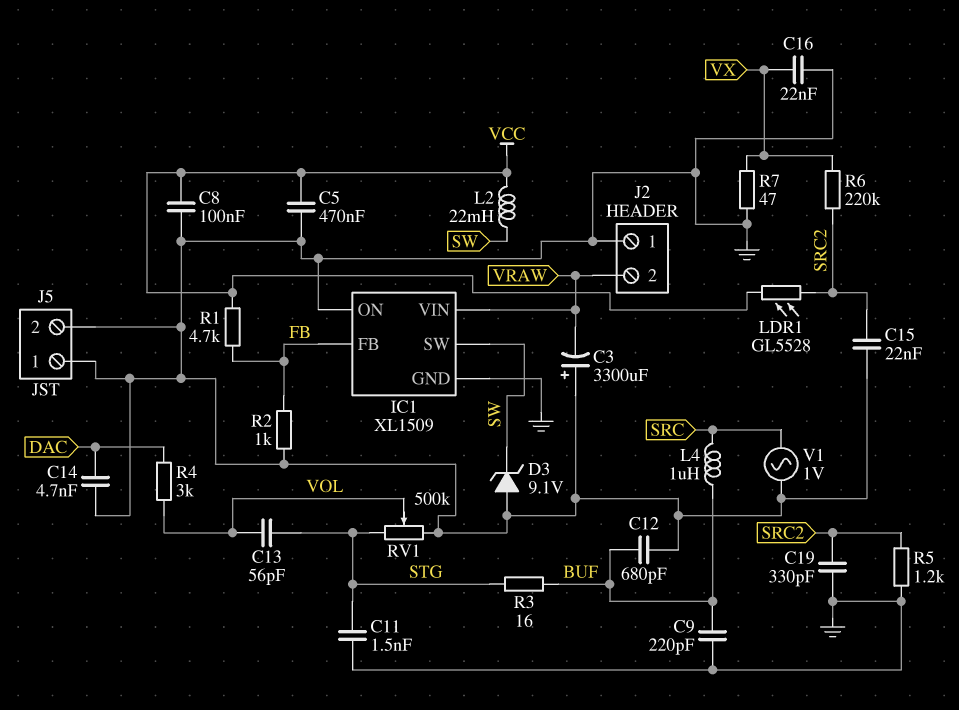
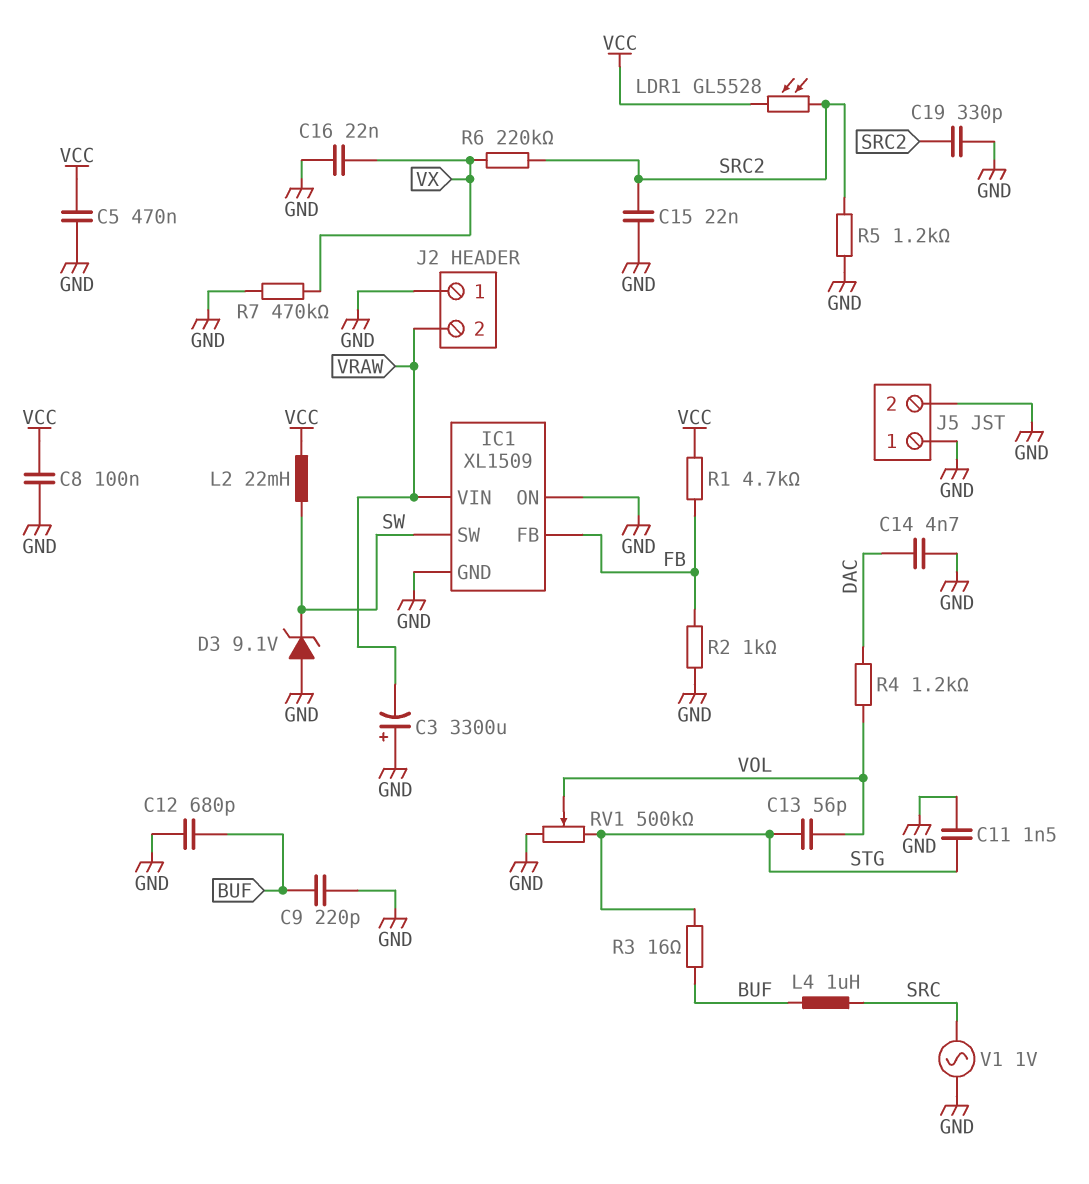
R4: 3k (DAC, VOL) -> 1.2k (DAC, VOL)
R7: 47 (GND, VX) -> 470k (GND, VX)

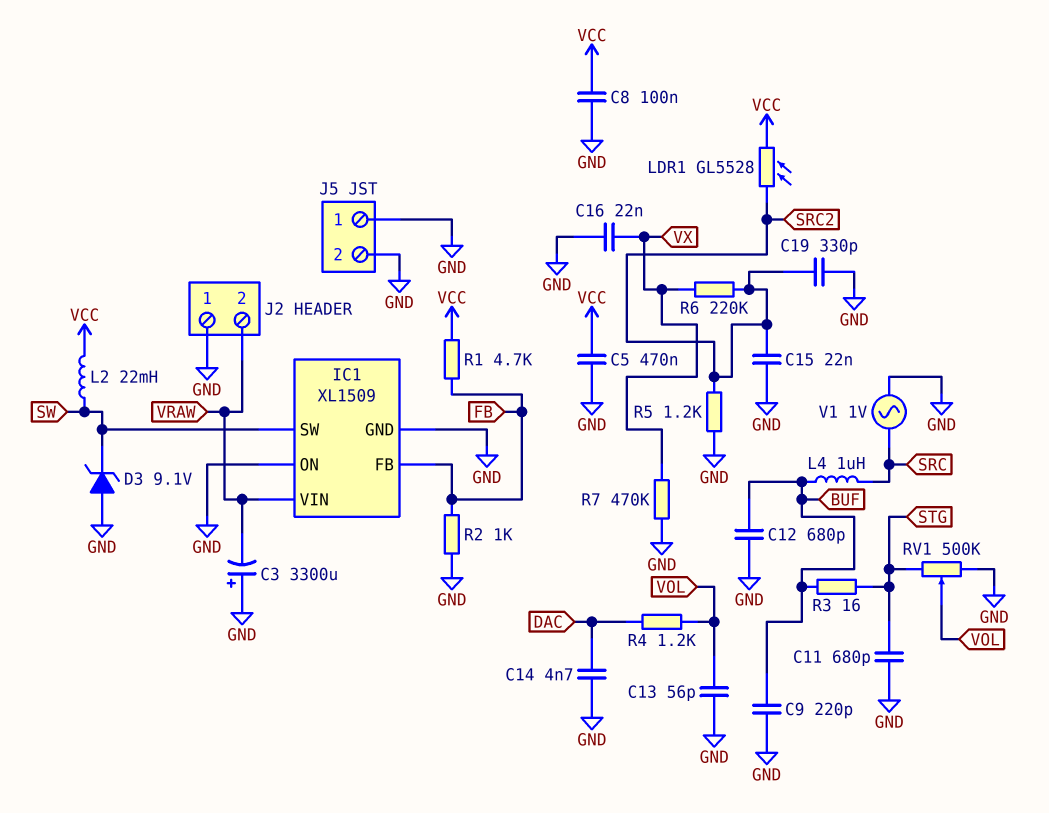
C11: 1.5nF (GND, STG) -> 680pF (GND, STG)
C13: 56pF (STG, VOL) -> 56pF (GND, VOL)

